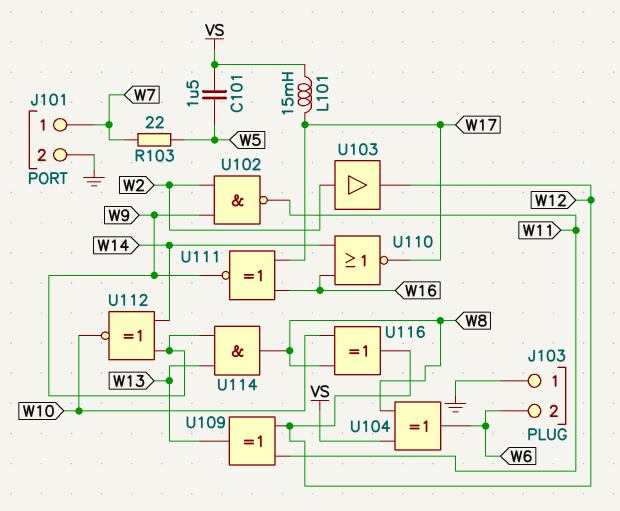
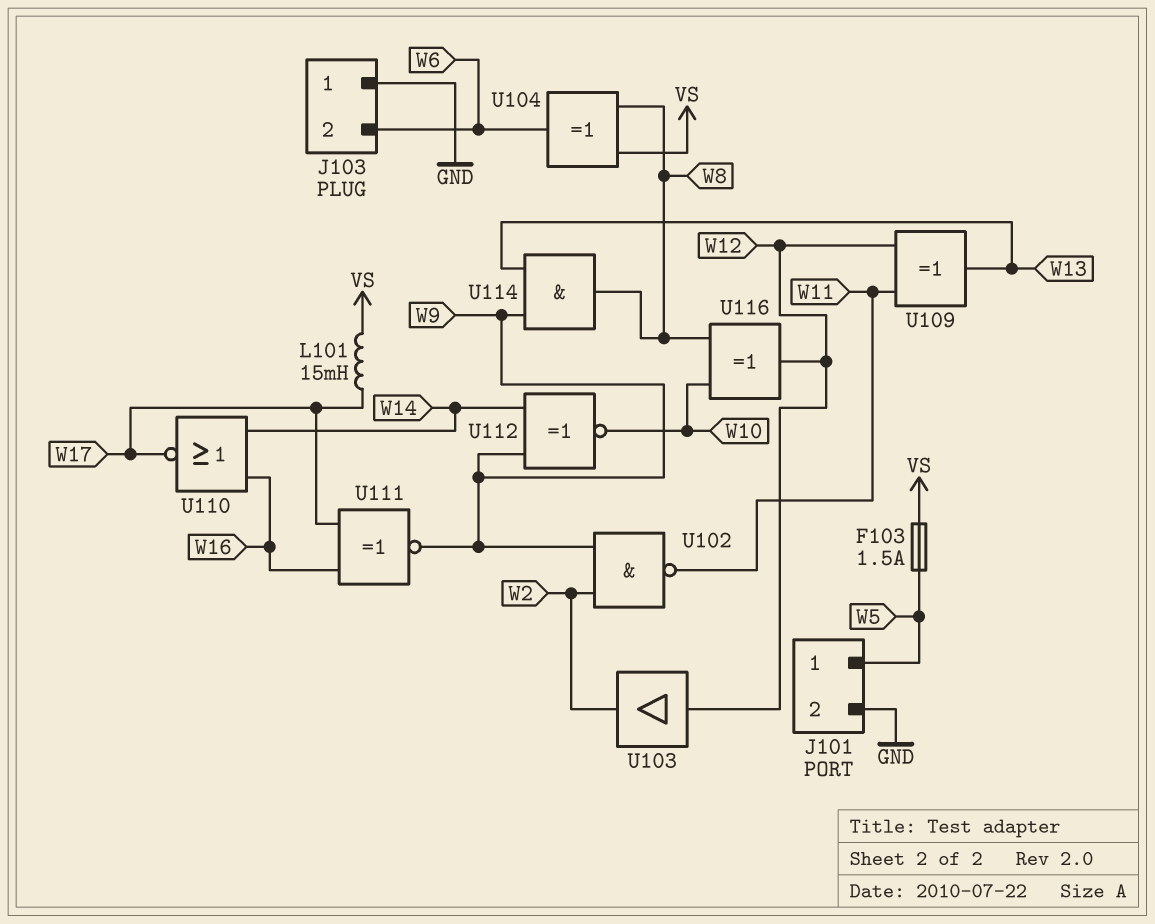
C101: 1.5uF (VS, W5) -> none
F103: none -> 1.5A (VS, W5)
J101 pin 1: W7 -> W5
R103: 22 (W5, W7) -> none
U103: buffer (in W2, out W12) -> buffer (in W12, out W2)

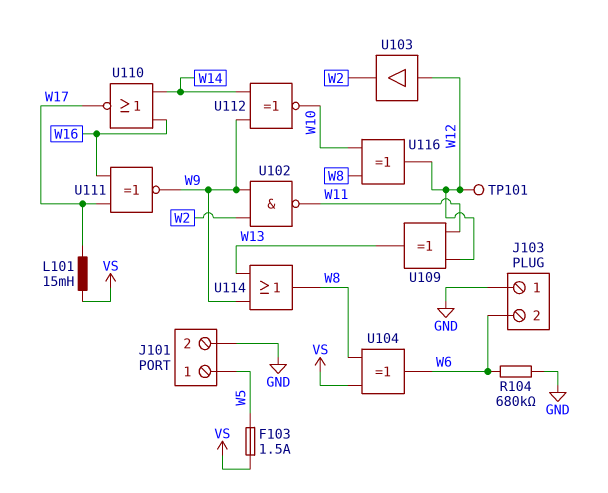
R104: none -> 680k (GND, W6)
TP101: none -> test point (W12)
U114: AND (in W9, in W13, out W8) -> OR (in W9, in W13, out W8)

